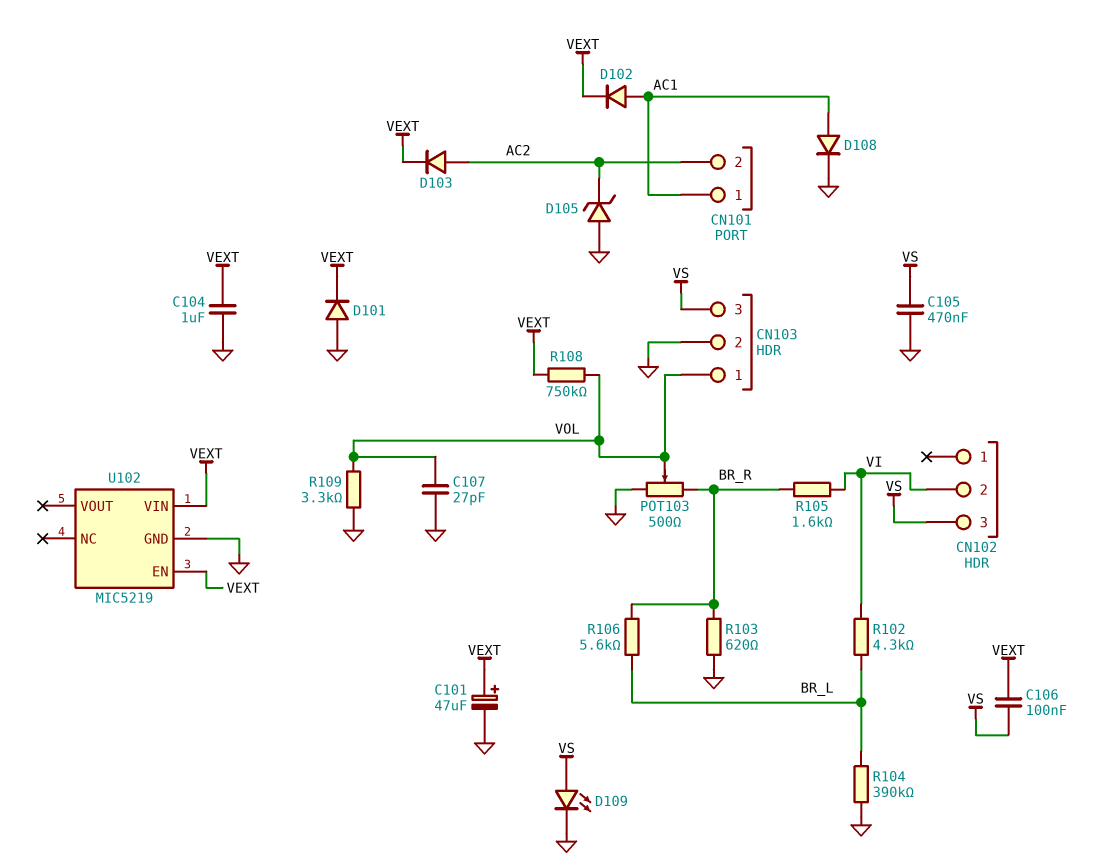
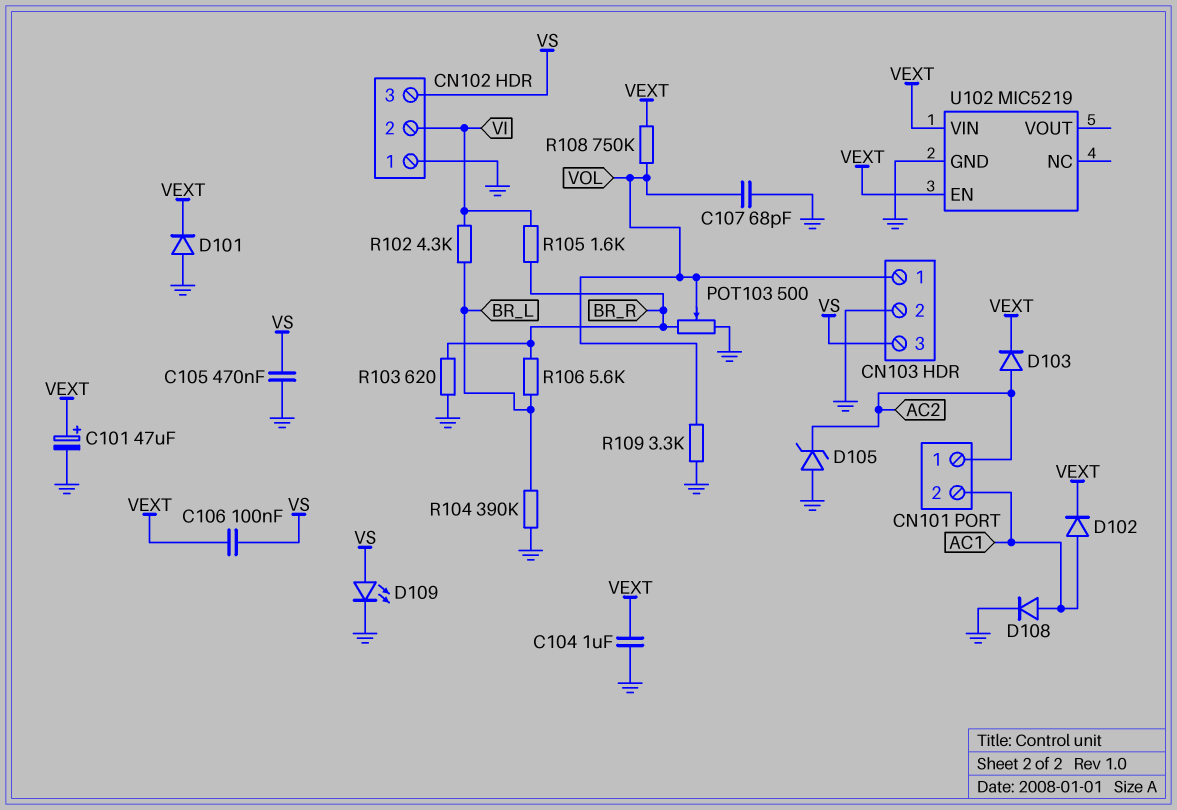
C107: 27pF (GND, VOL) -> 68pF (GND, VOL)
CN101 pin 1: AC1 -> AC2
CN101 pin 2: AC2 -> AC1
CN102 pin 1: none -> GND

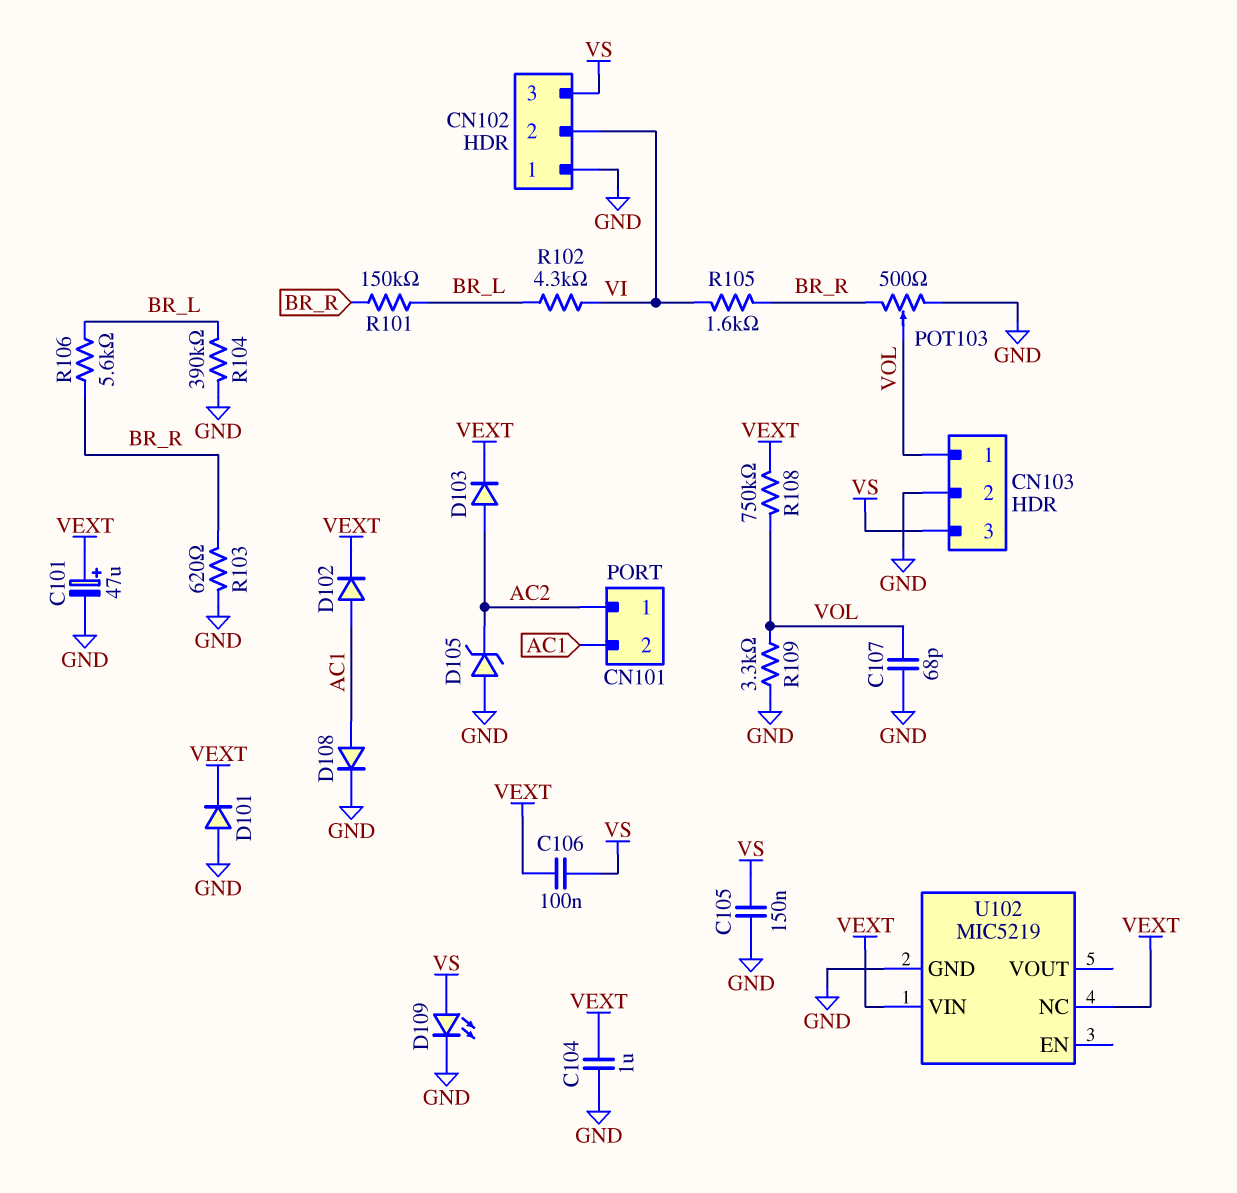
C105: 470nF (GND, VS) -> 150nF (GND, VS)
R101: none -> 150k (BR_L, BR_R)
U102 pin EN: VEXT -> none
U102 pin NC: none -> VEXT

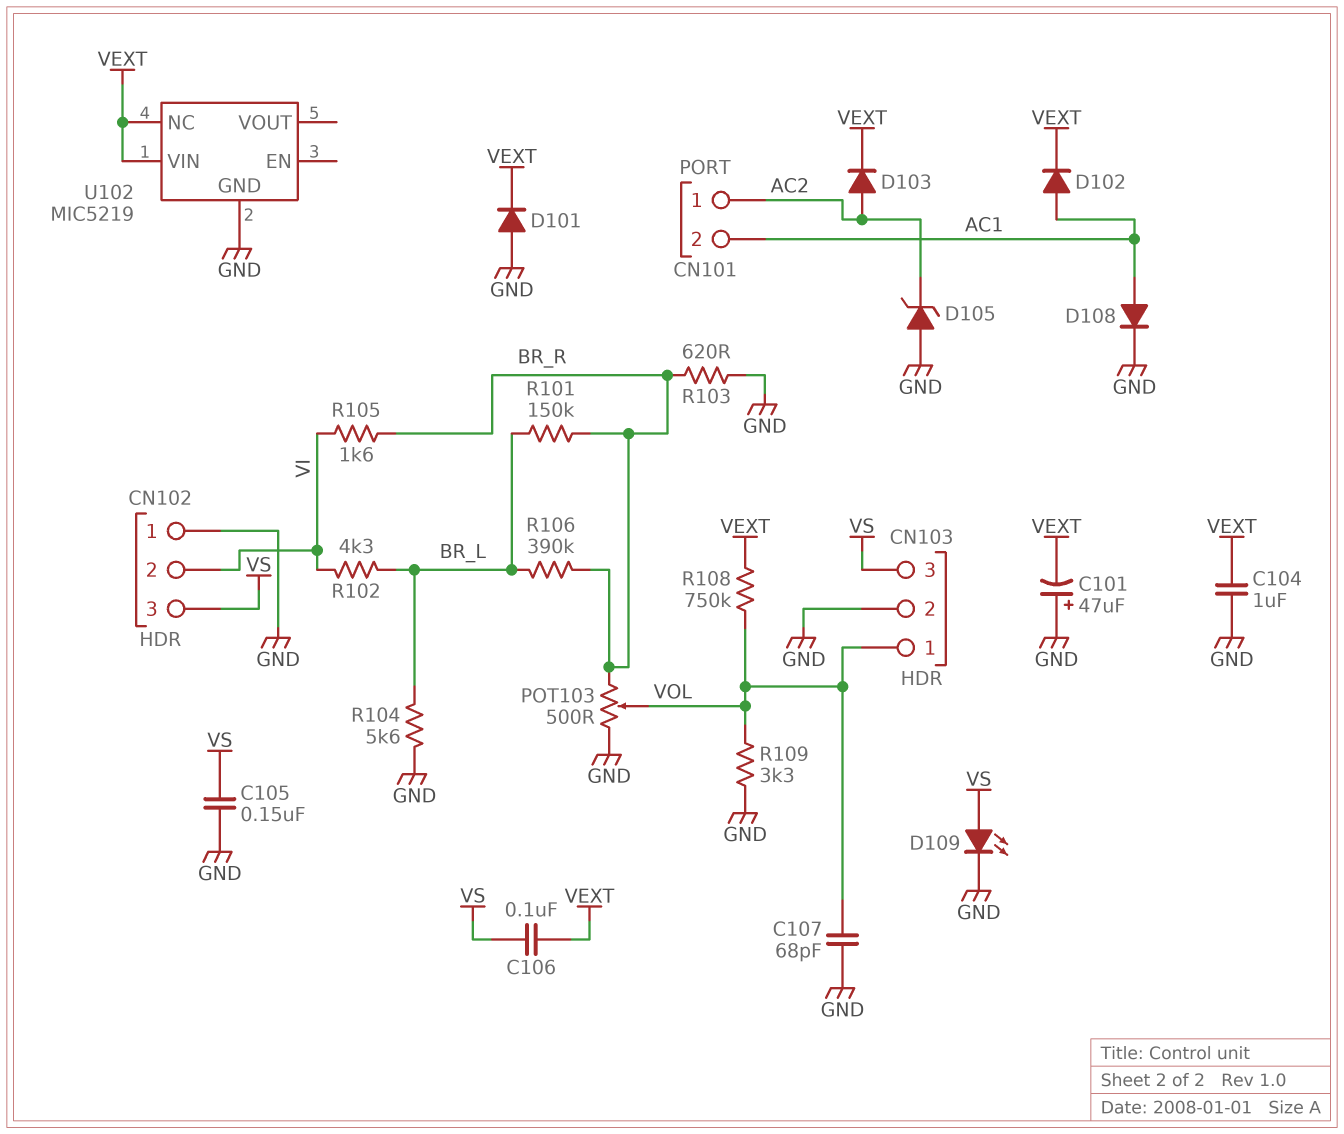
C101: 47uF (plus VEXT, minus GND) -> 47uF (plus GND, minus VEXT)
R104: 390k (BR_L, GND) -> 5.6k (BR_L, GND)
R106: 5.6k (BR_L, BR_R) -> 390k (BR_L, BR_R)

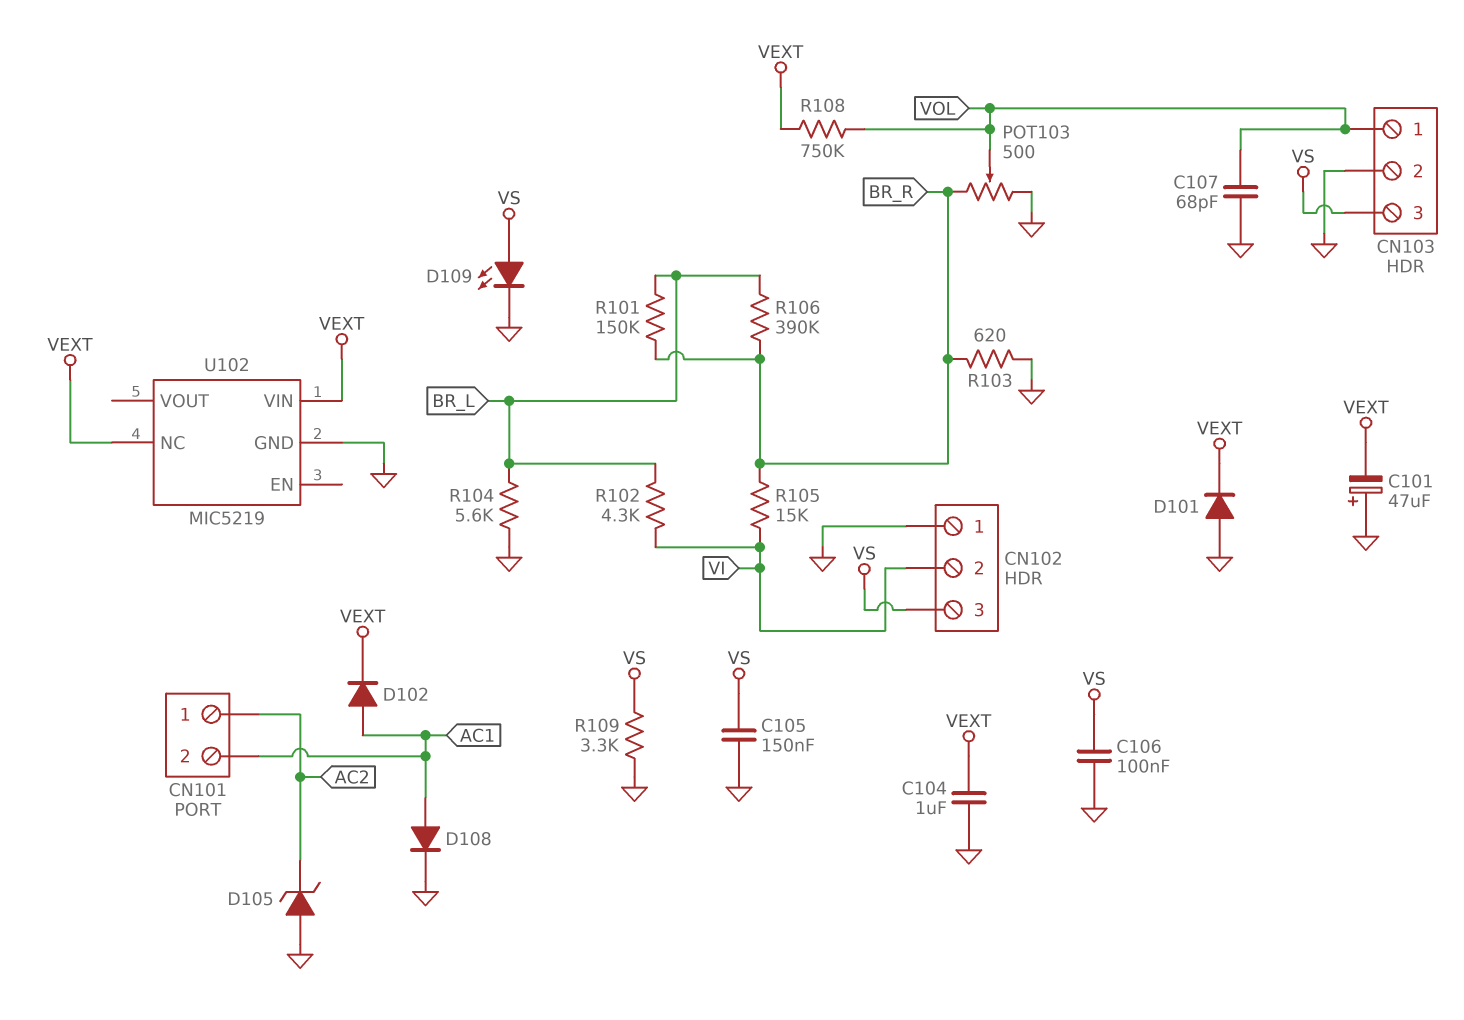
C106: 100nF (VEXT, VS) -> 100nF (GND, VS)
D103: diode (A AC2, K VEXT) -> none
R105: 1.6k (BR_R, VI) -> 15k (BR_R, VI)
R109: 3.3k (GND, VOL) -> 3.3k (GND, VS)

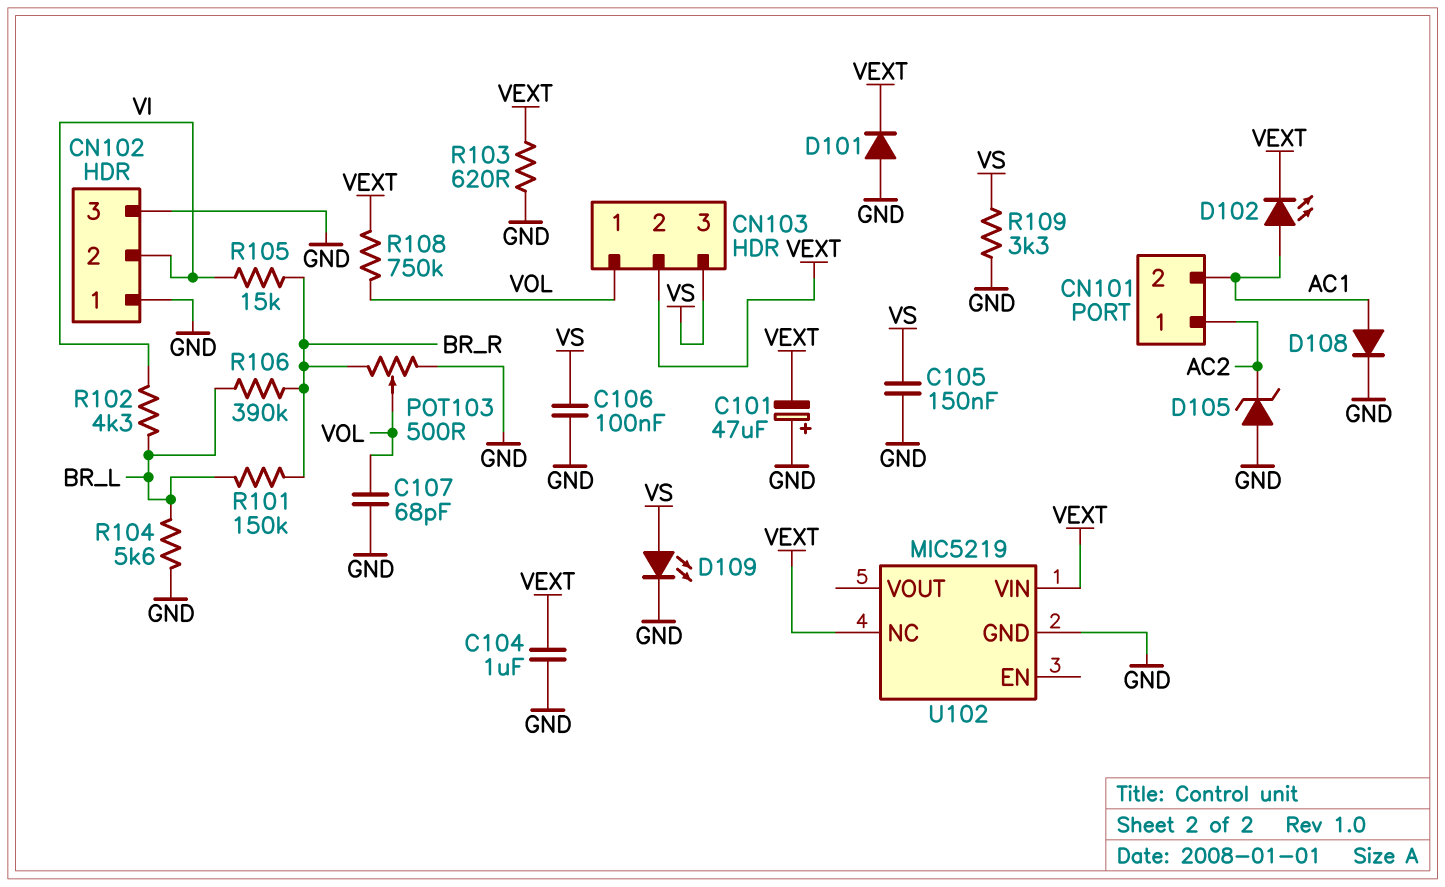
CN102 pin 3: VS -> GND
CN103 pin 2: GND -> VEXT
D102: diode (A AC1, K VEXT) -> LED (A AC1, K VEXT)
R103: 620 (BR_R, GND) -> 620 (GND, VEXT)

